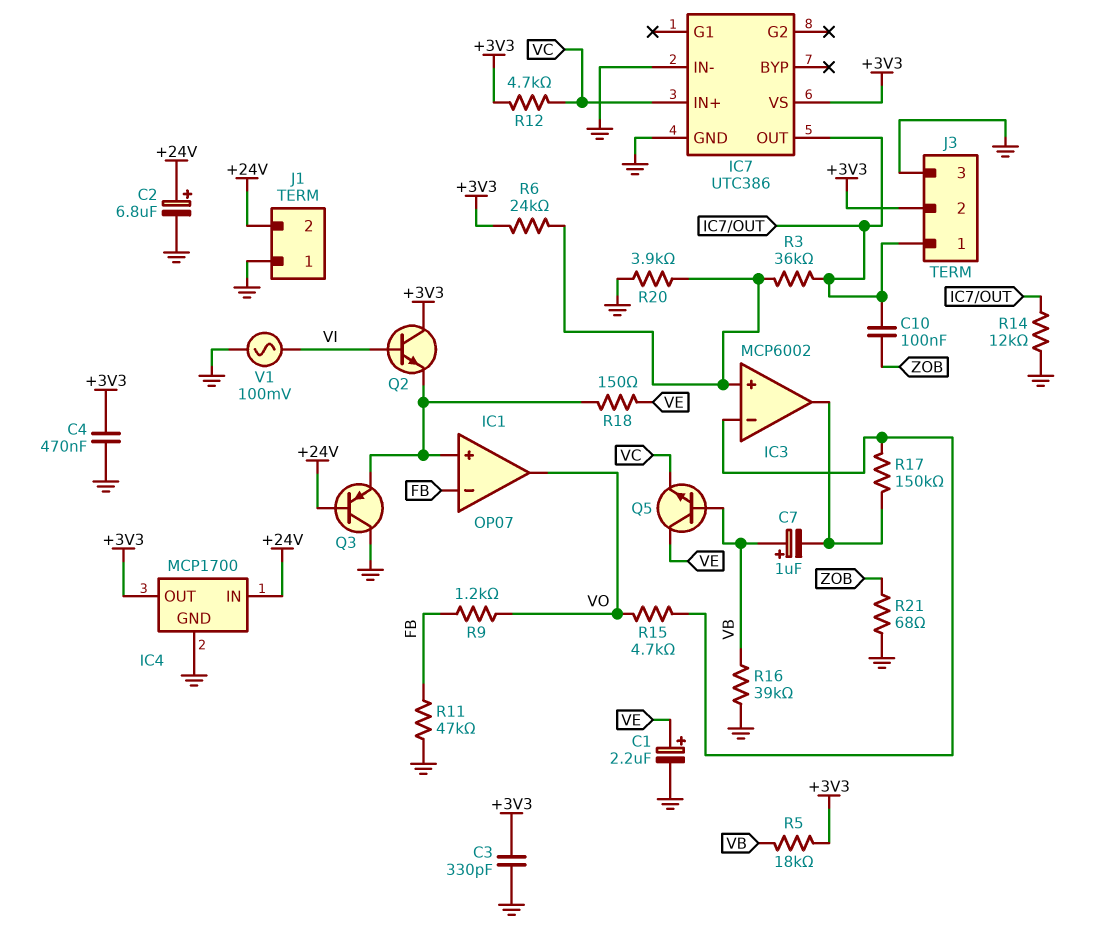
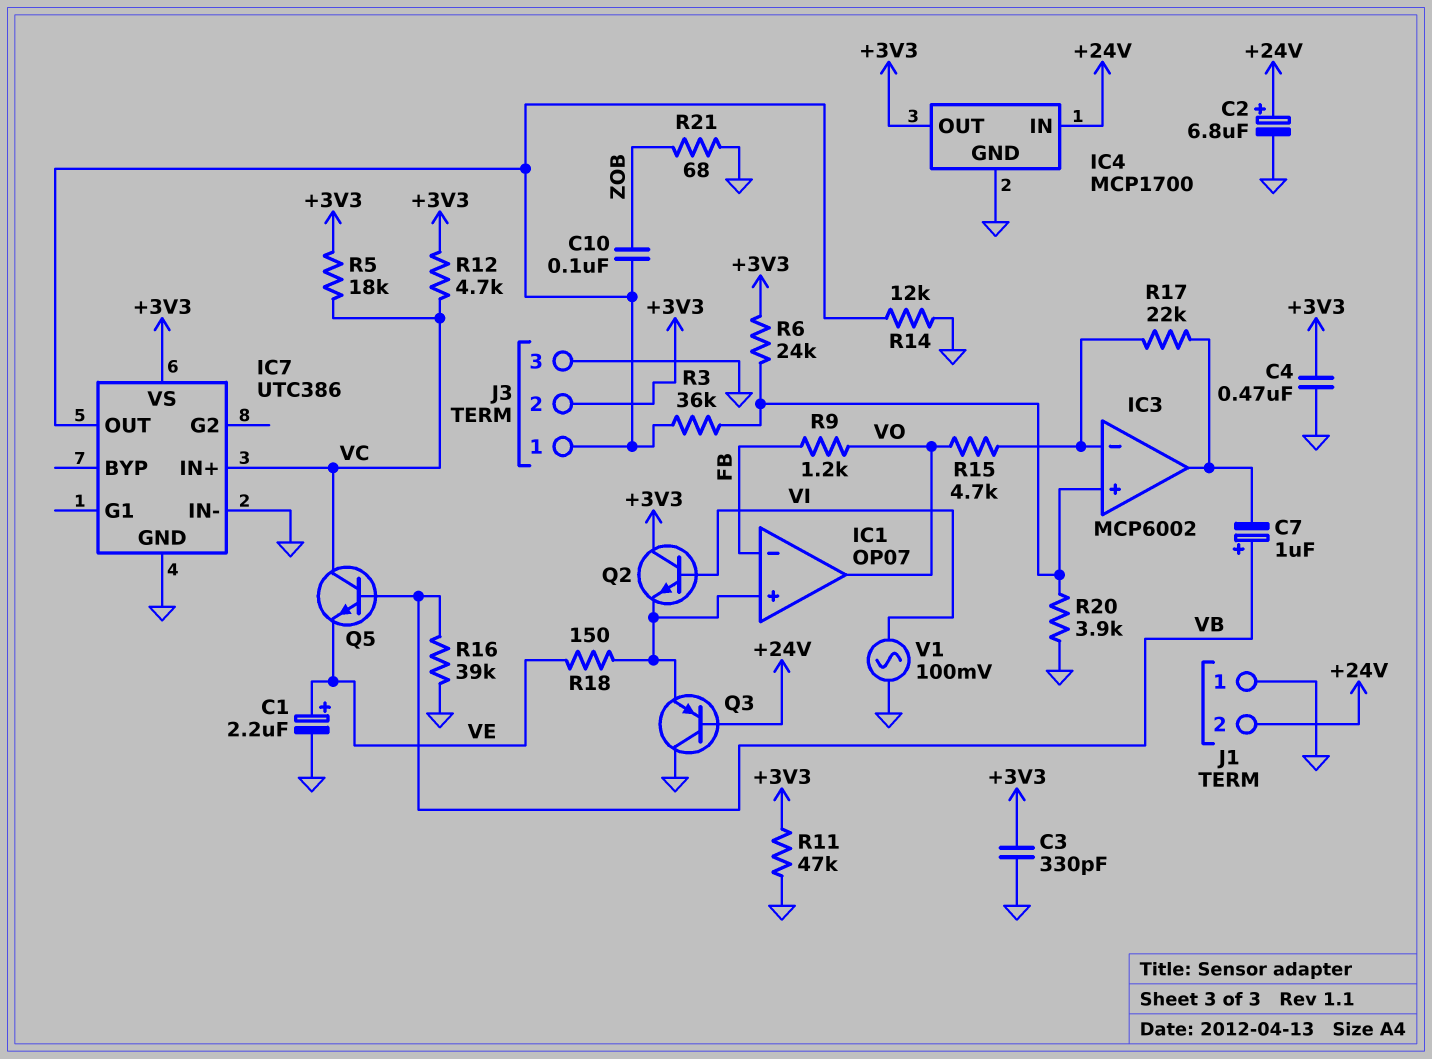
Q5: NPN (B VB, C VE, E VC) -> NPN (B VB, C VC, E VE)
R5: 18k (+3V3, VB) -> 18k (+3V3, VC)
R11: 47k (FB, GND) -> 47k (+3V3, GND)
R17: 150k (IC3/in-, IC3/out) -> 22k (IC3/in-, IC3/out)

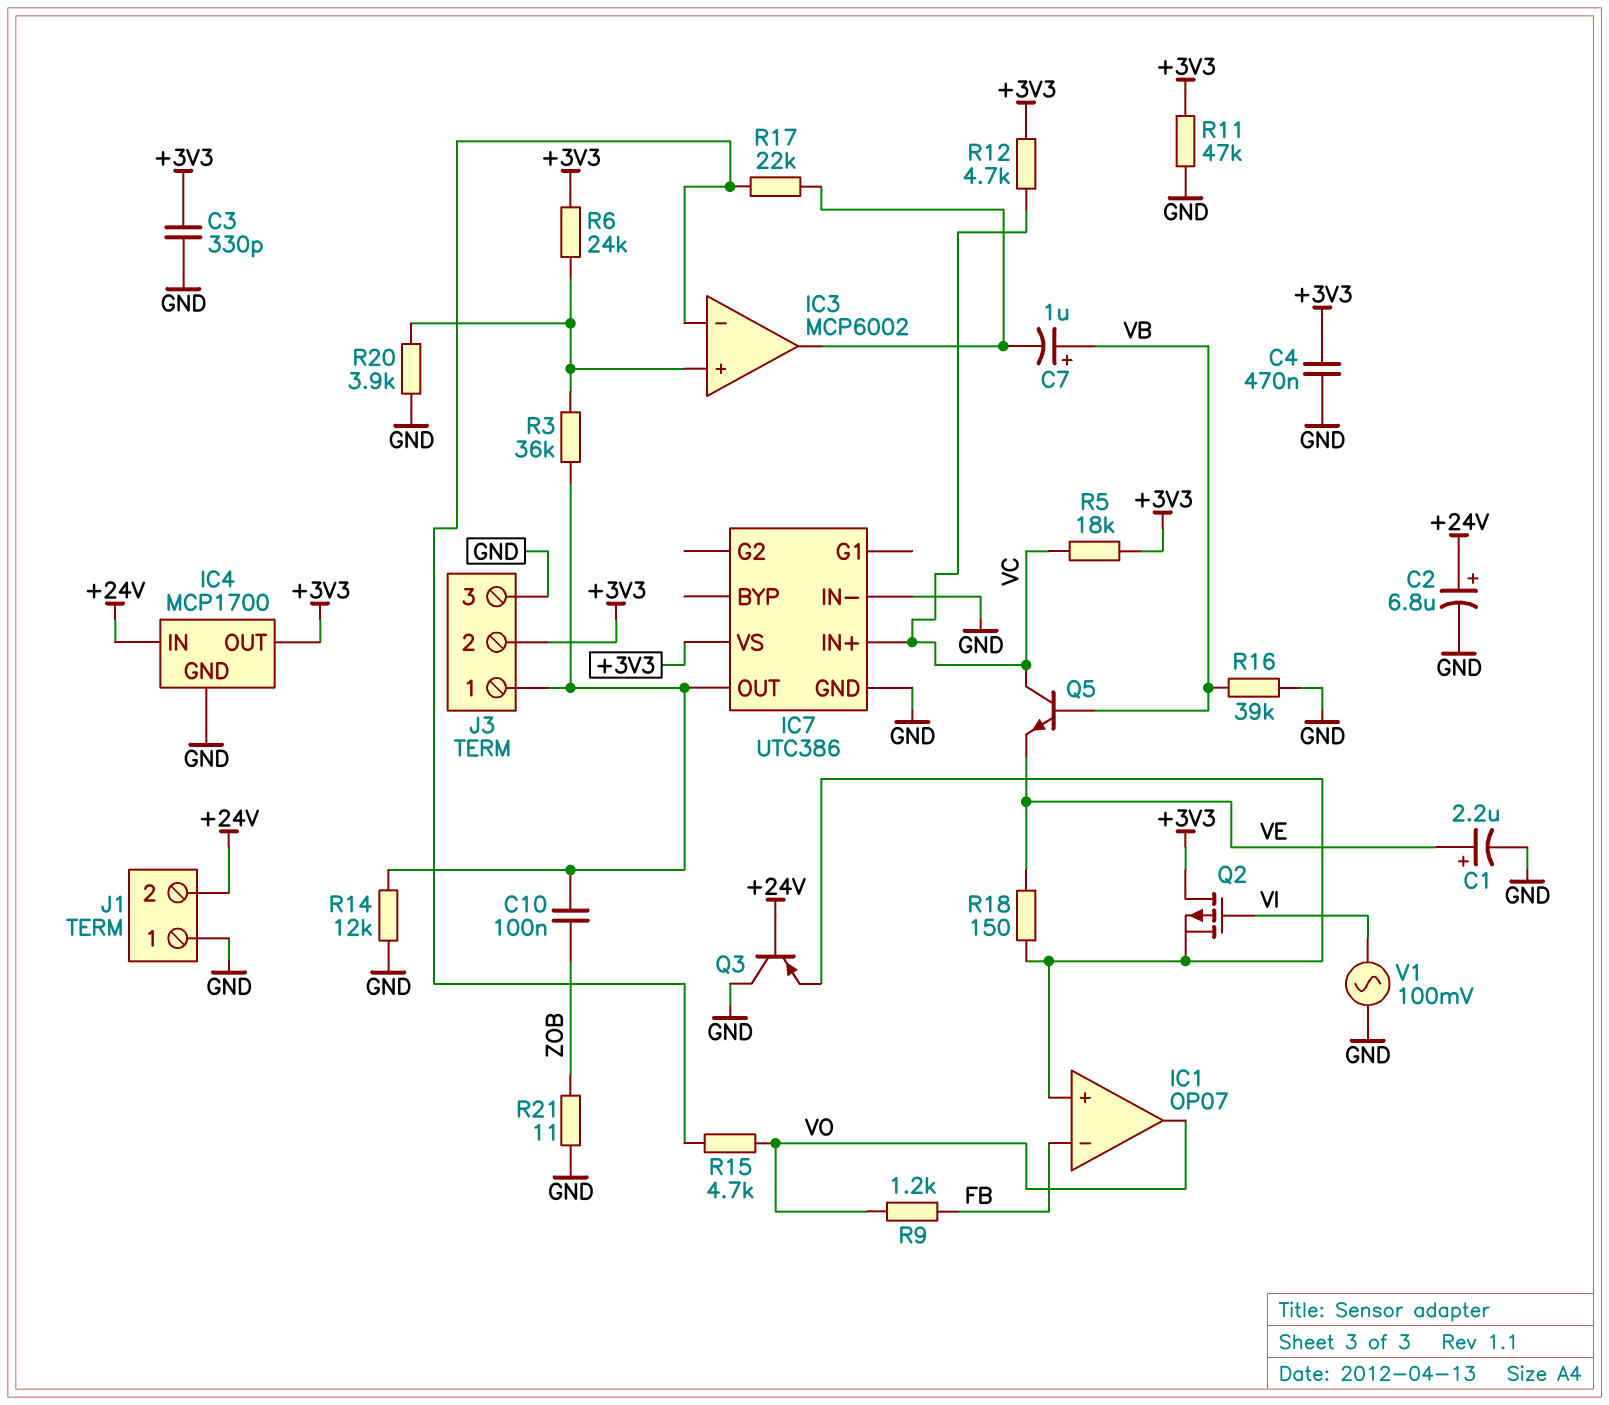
Q2: NPN (B VI, C +3V3, E IC1/in+) -> PMOS (G VI, D +3V3, S IC1/in+)
R21: 68 (GND, ZOB) -> 11 (GND, ZOB)

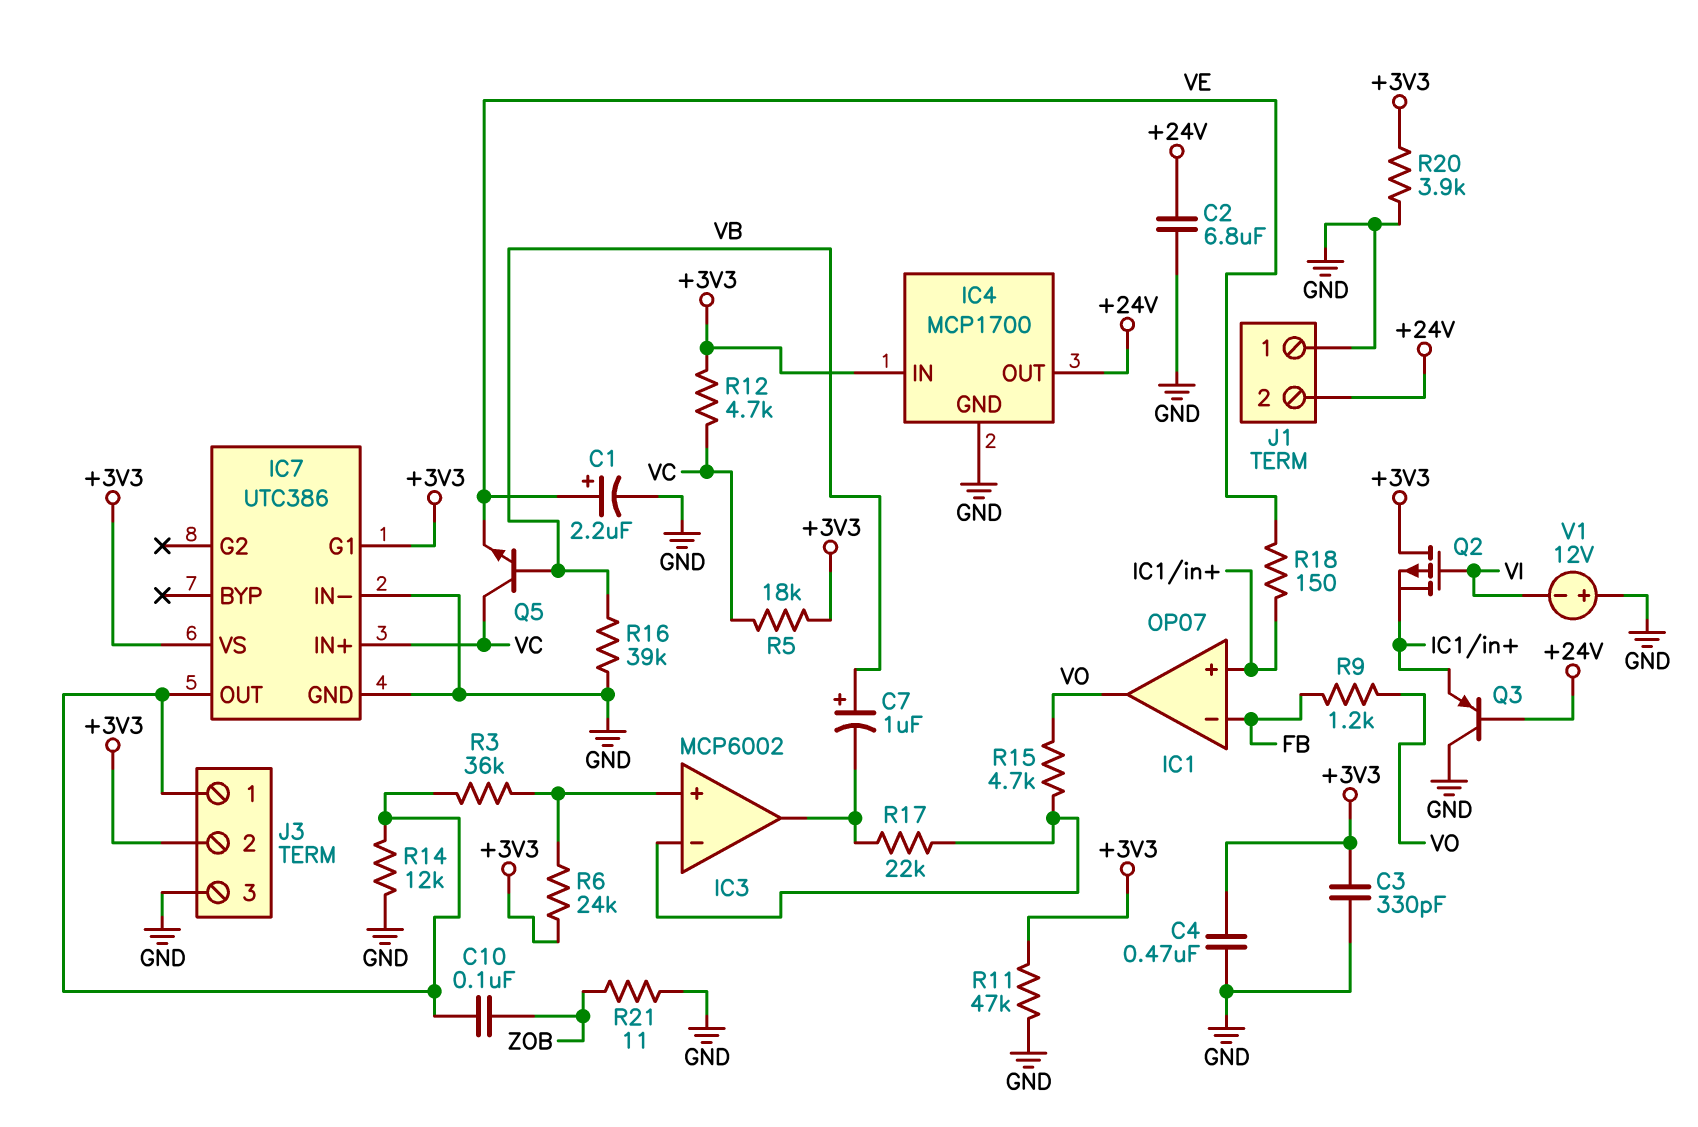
C2: 6.8uF (plus +24V, minus GND) -> 6.8uF (+24V, GND)
IC4 pin IN: +24V -> +3V3
IC4 pin OUT: +3V3 -> +24V
IC7 pin G1: none -> +3V3
R20: 3.9k (GND, IC3/in+) -> 3.9k (+3V3, GND)
V1: AC 100mV (GND, VI) -> 12V (plus GND, minus VI)

